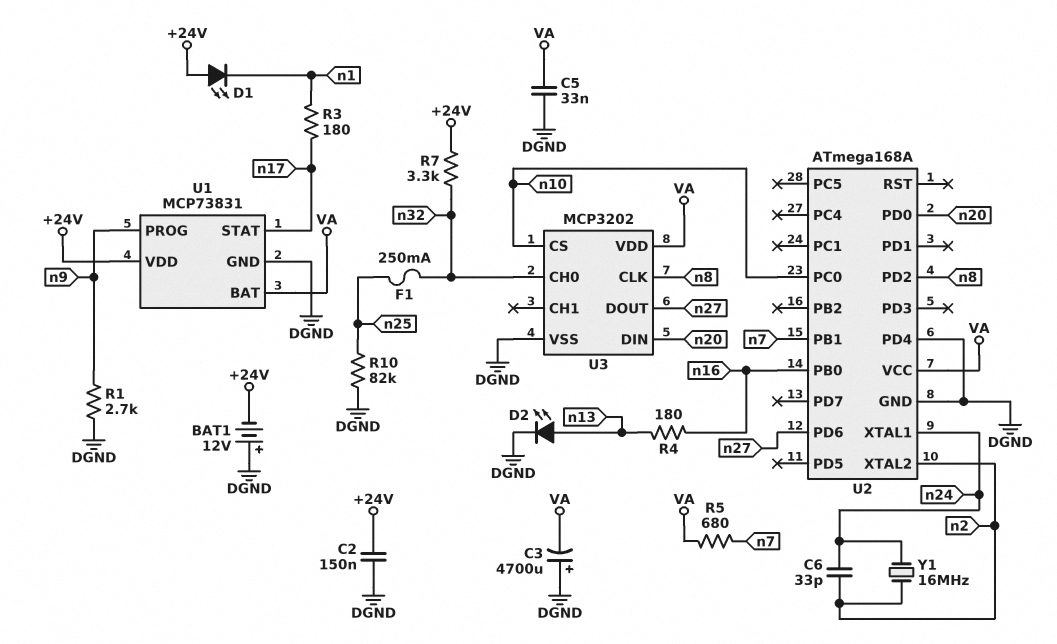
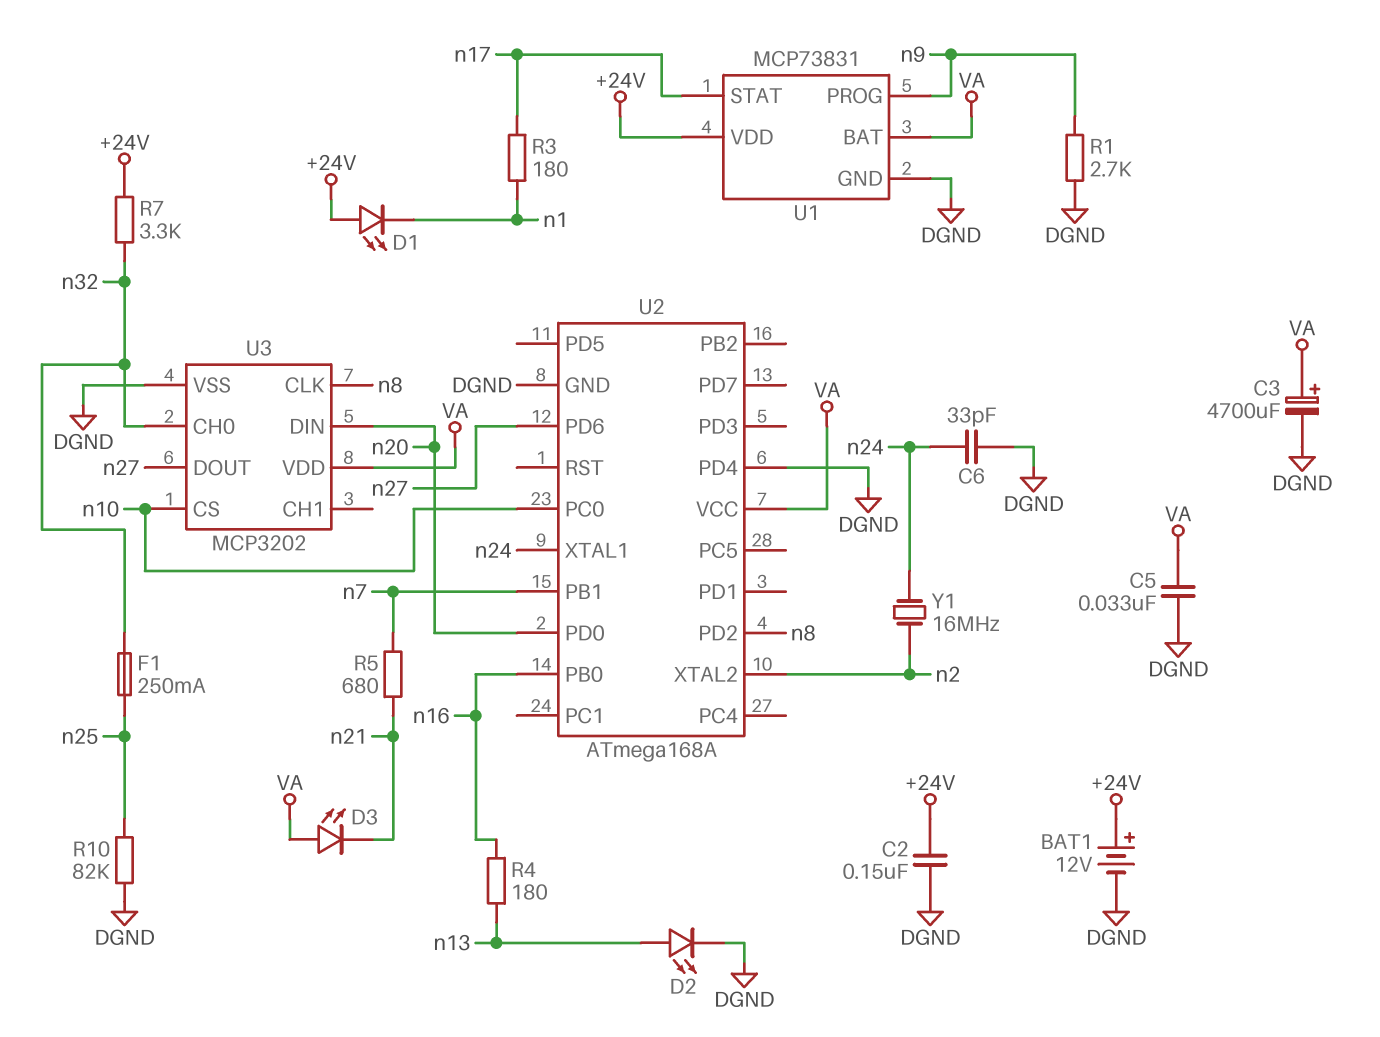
BAT1: 12V (plus DGND, minus +24V) -> 12V (plus +24V, minus DGND)
C3: 4700uF (plus DGND, minus VA) -> 4700uF (plus VA, minus DGND)
C6: 33pF (n2, n24) -> 33pF (DGND, n24)
D3: none -> LED (A VA, K n21)
R5: 680 (VA, n7) -> 680 (n7, n21)

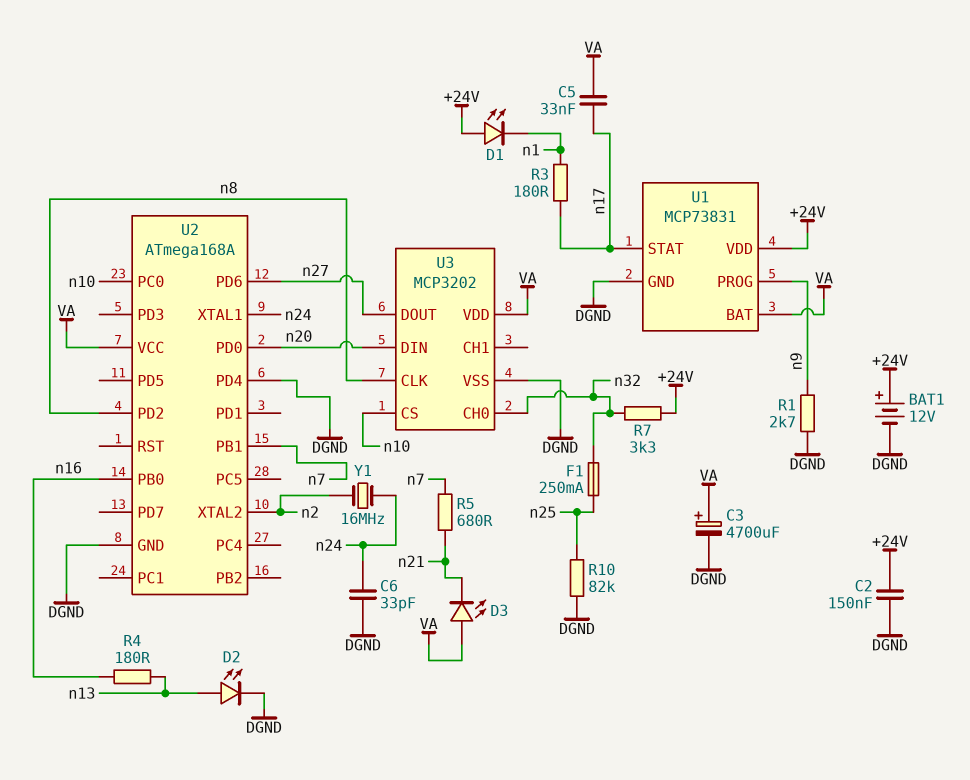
C5: 33nF (DGND, VA) -> 33nF (VA, n17)

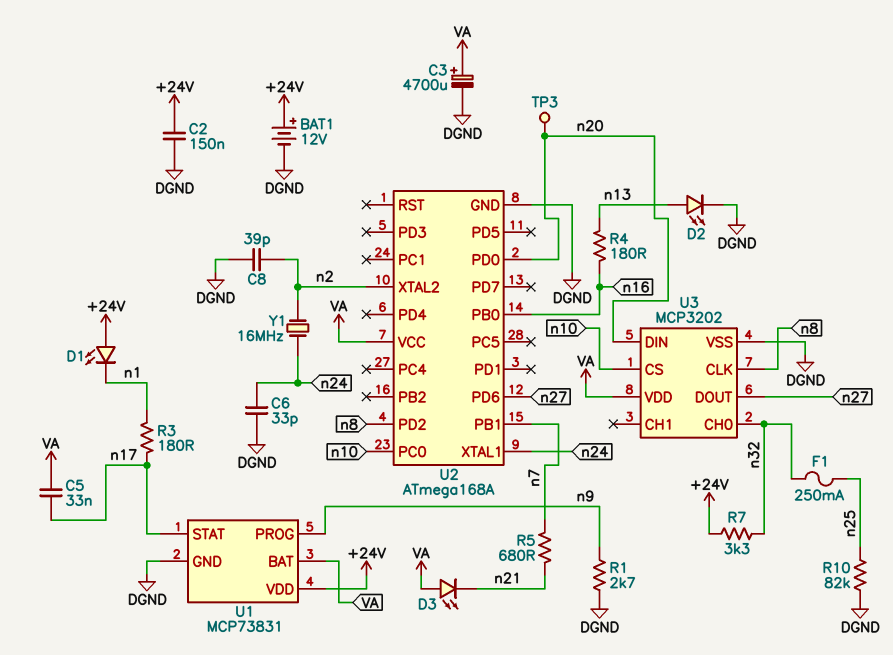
C8: none -> 39pF (DGND, n2)
TP3: none -> test point (n20)
U2 pin PD4: DGND -> none

